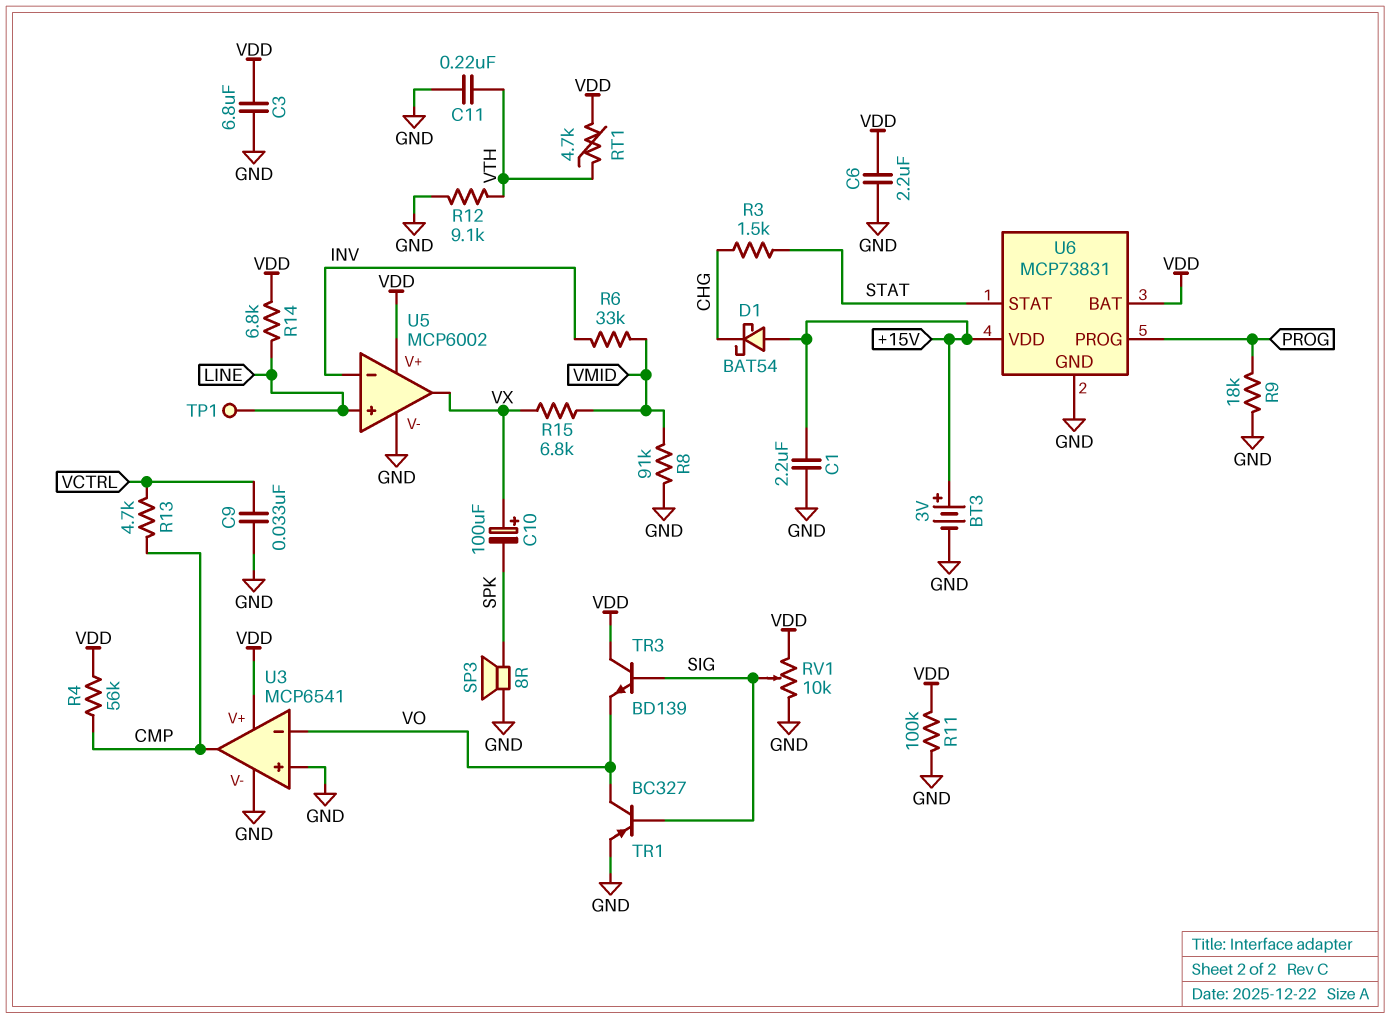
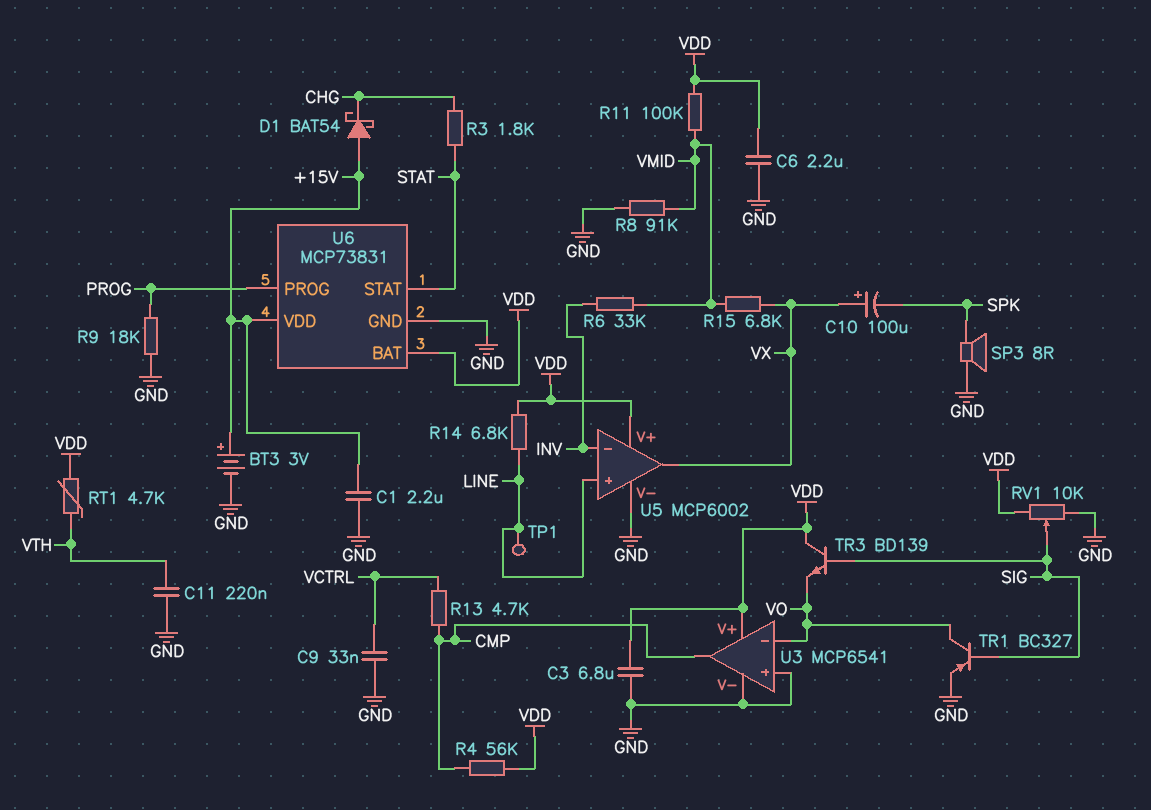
R3: 1.5k (CHG, STAT) -> 1.8k (CHG, STAT)
R11: 100k (GND, VDD) -> 100k (VDD, VMID)
R12: 9.1k (GND, VTH) -> none

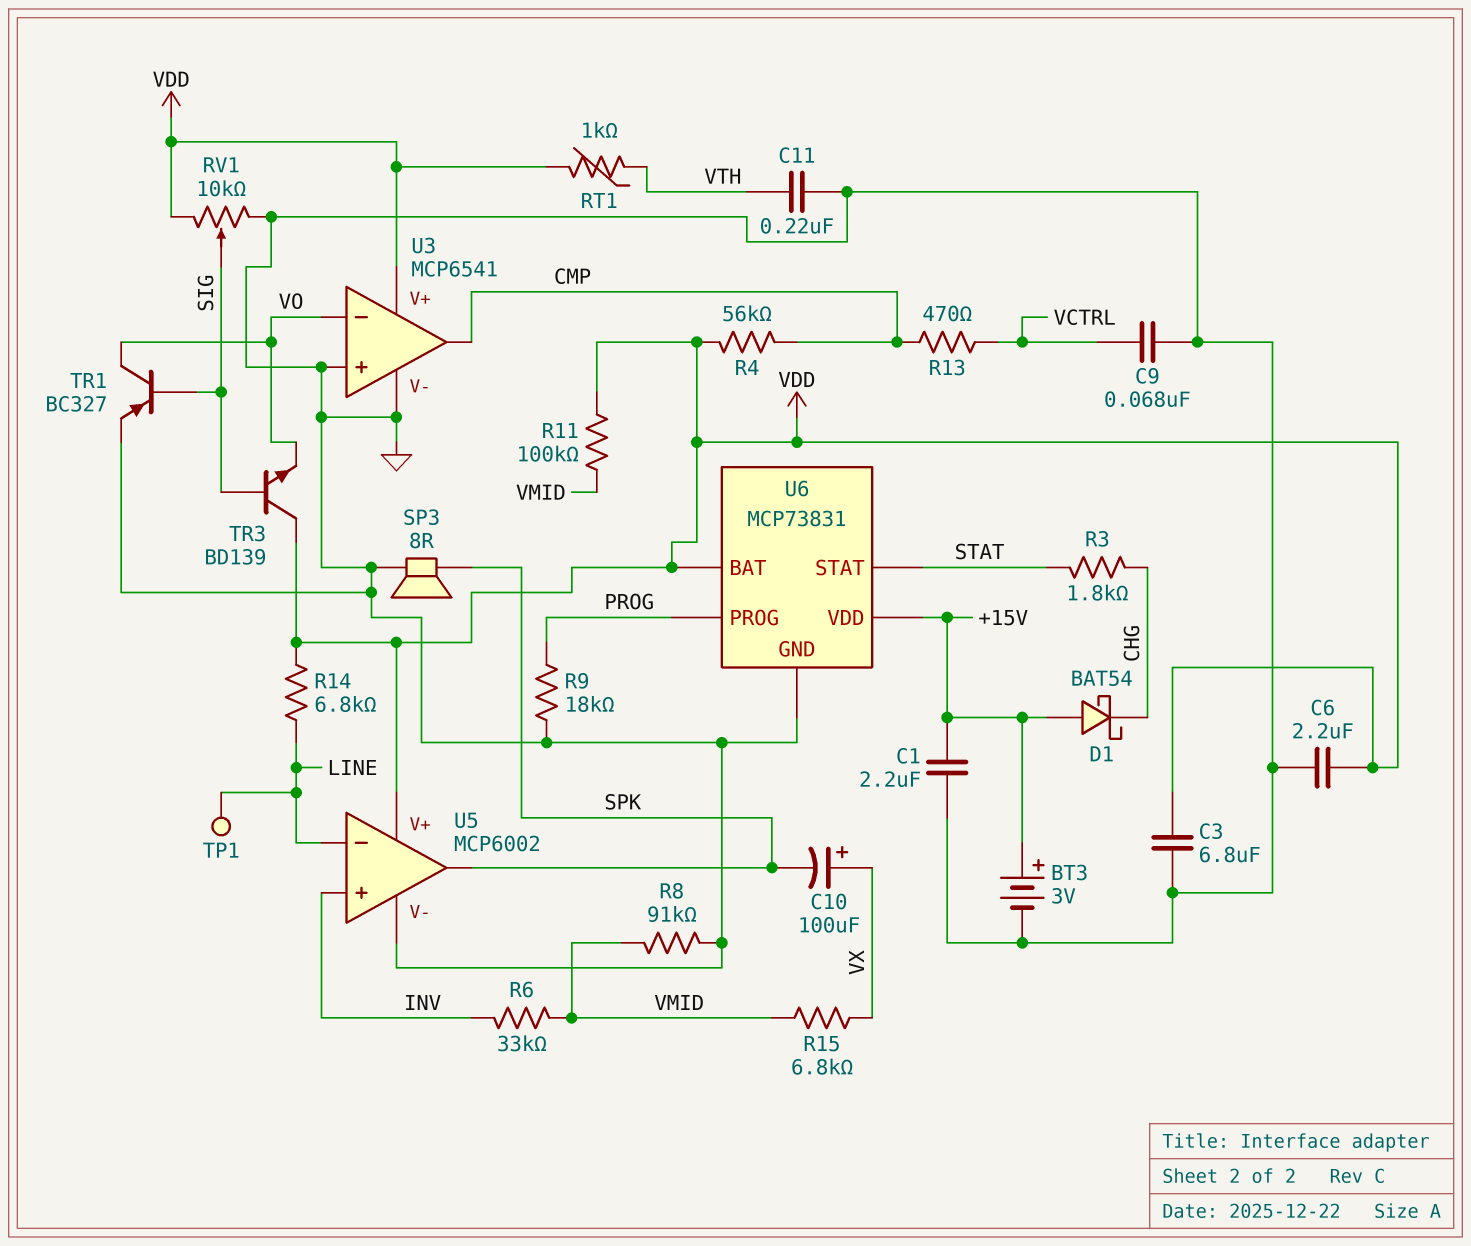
C9: 33nF (GND, VCTRL) -> 68nF (GND, VCTRL)
R13: 4.7k (CMP, VCTRL) -> 470 (CMP, VCTRL)
RT1: 4.7k (VDD, VTH) -> 1k (VDD, VTH)
U5 pin in+: LINE -> INV
U5 pin in-: INV -> LINE
U5 pin out: VX -> SPK

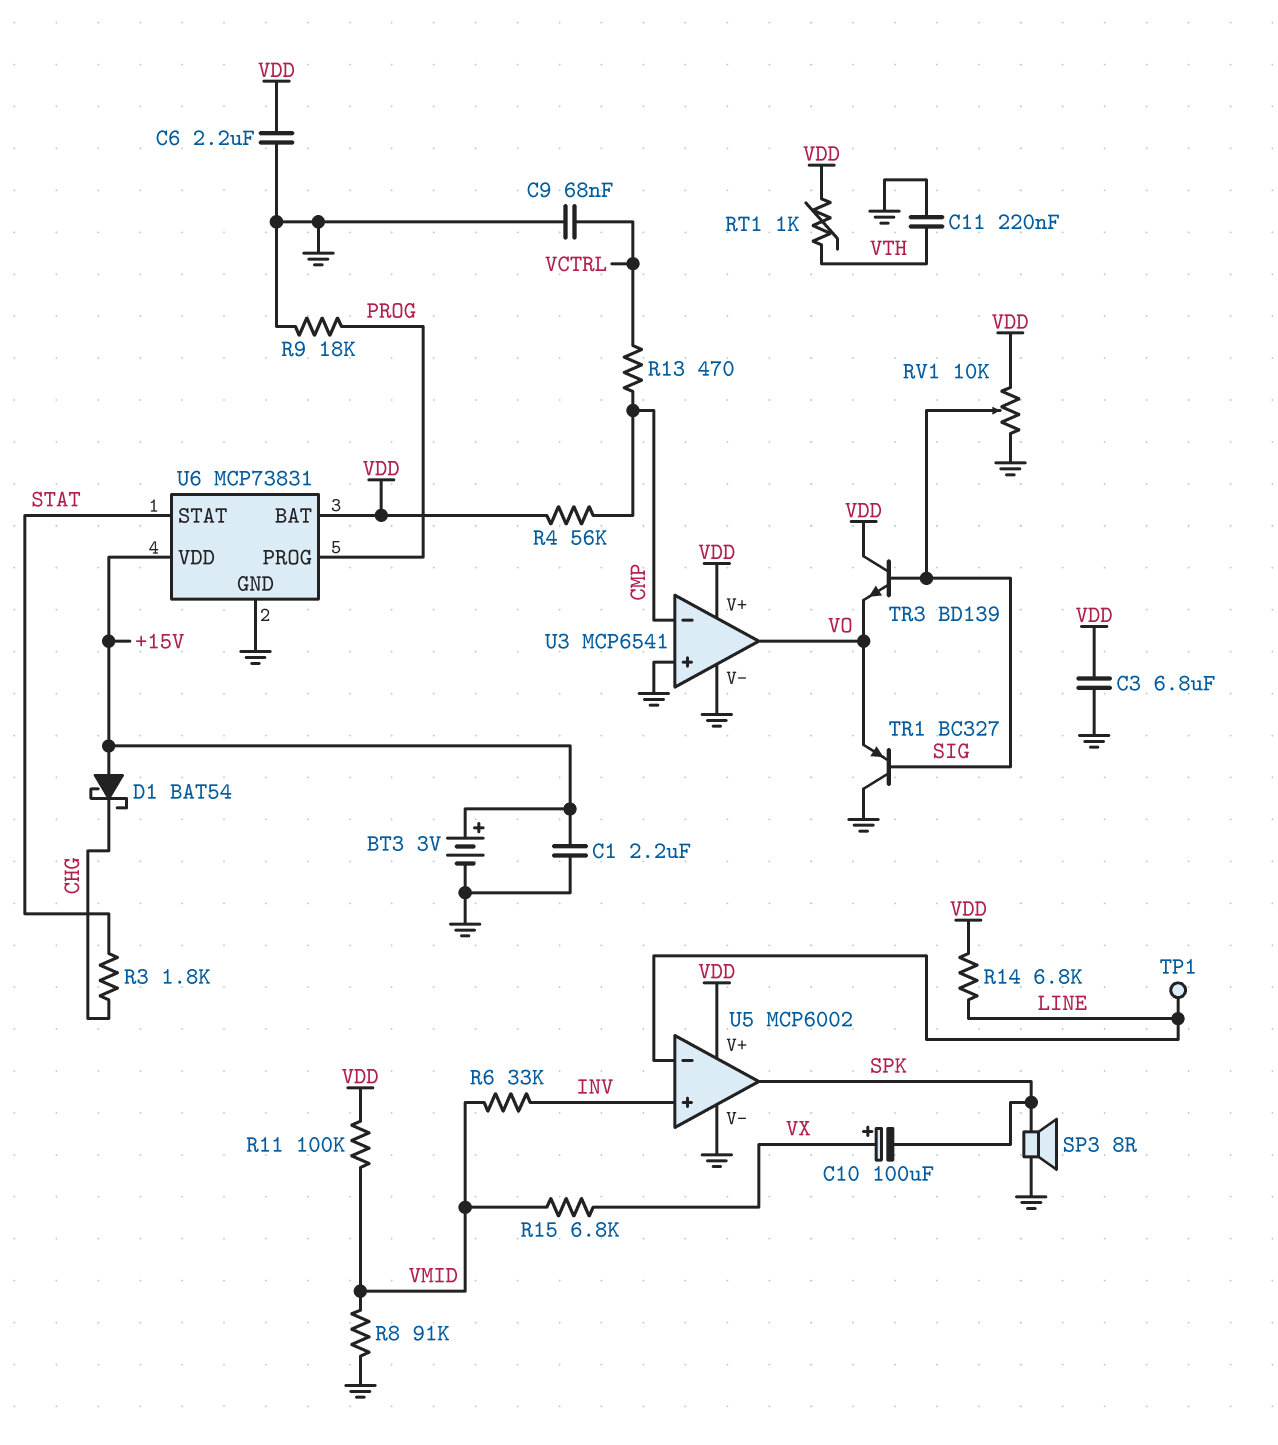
TR1: PNP BC327 (B SIG, C VO, E GND) -> PNP BC327 (B SIG, C GND, E VO)
U3 pin in-: VO -> CMP
U3 pin out: CMP -> VO

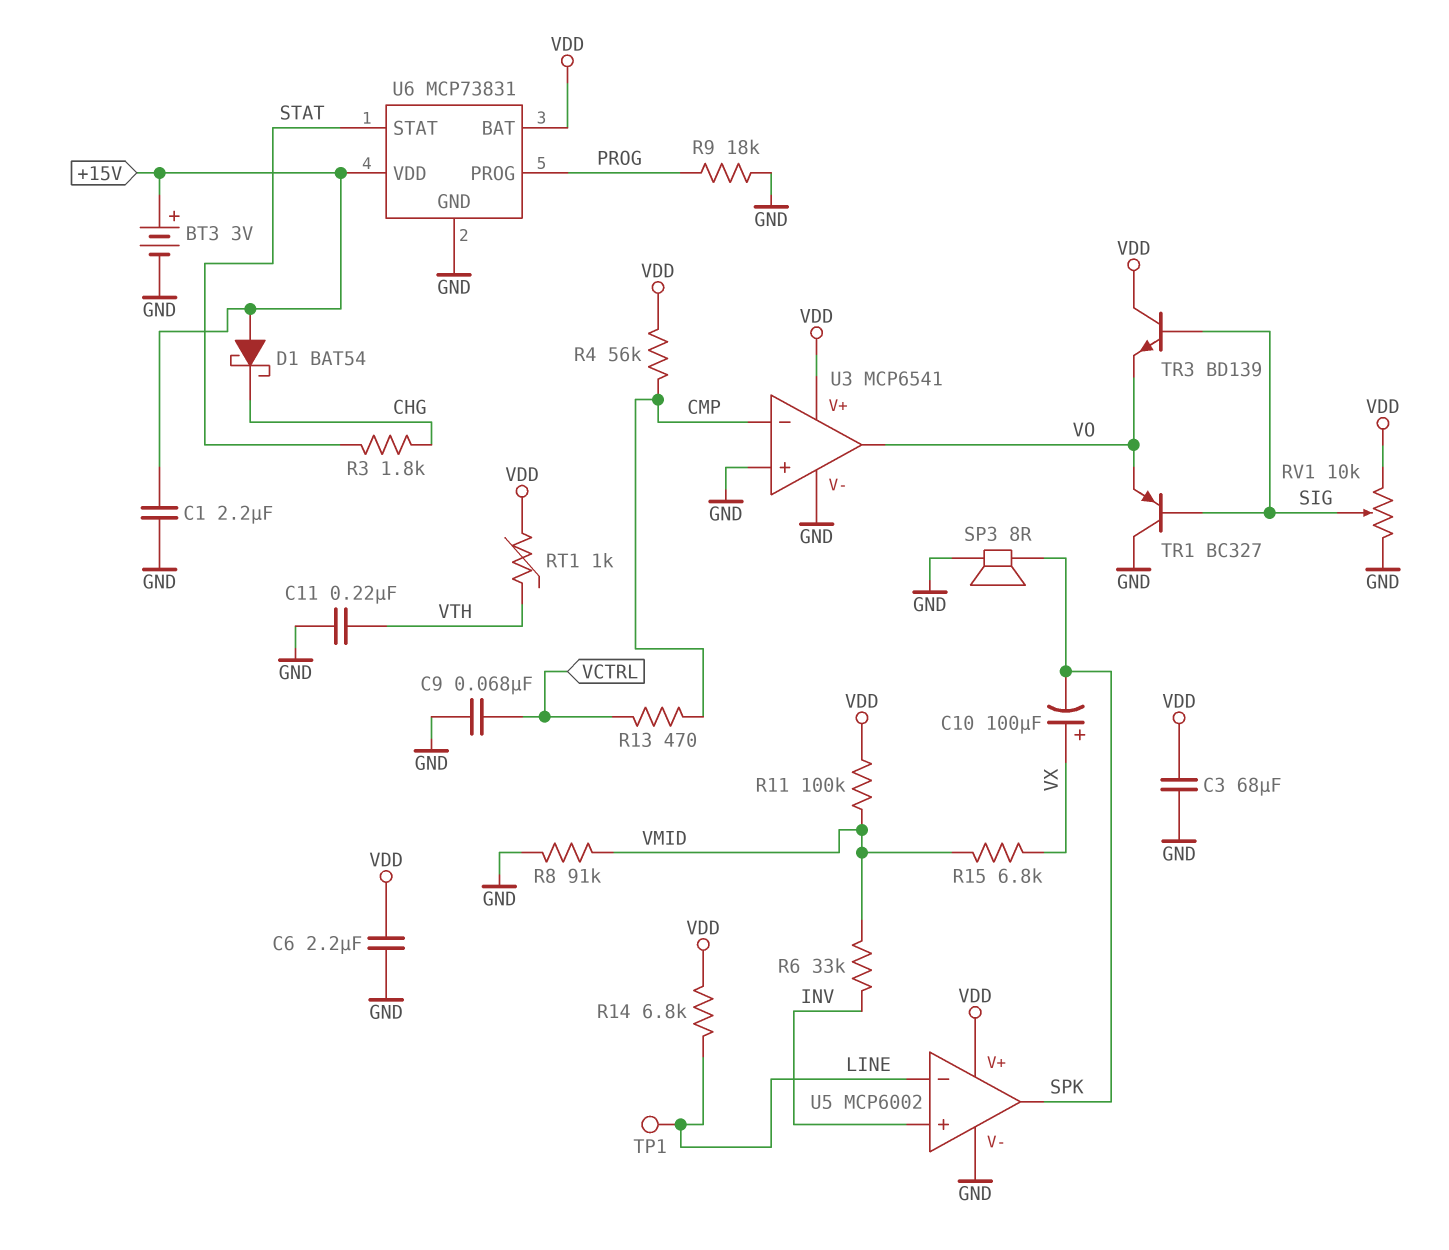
C3: 6.8uF (GND, VDD) -> 68uF (GND, VDD)

